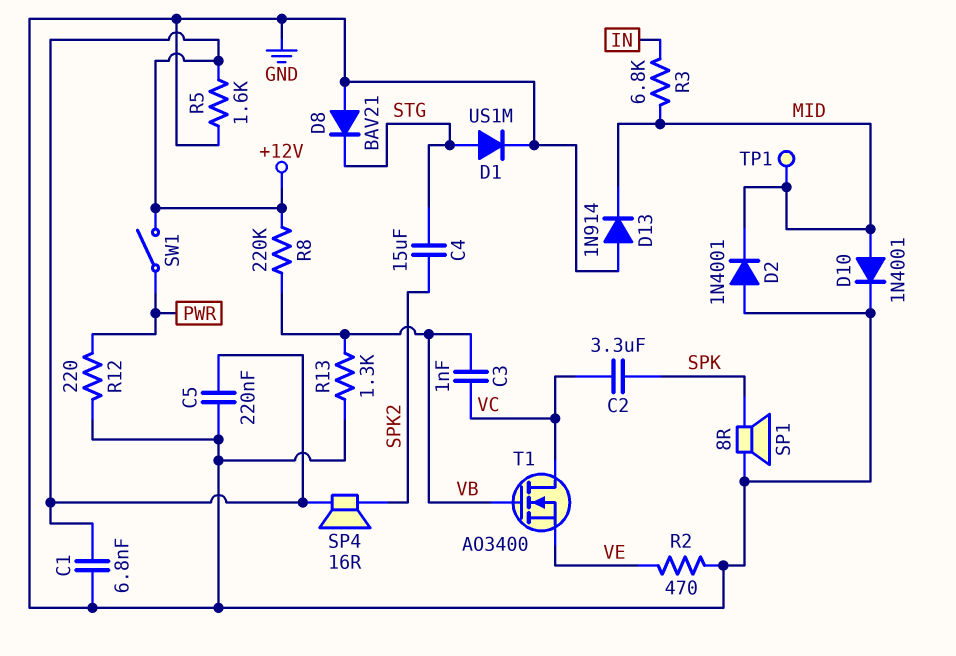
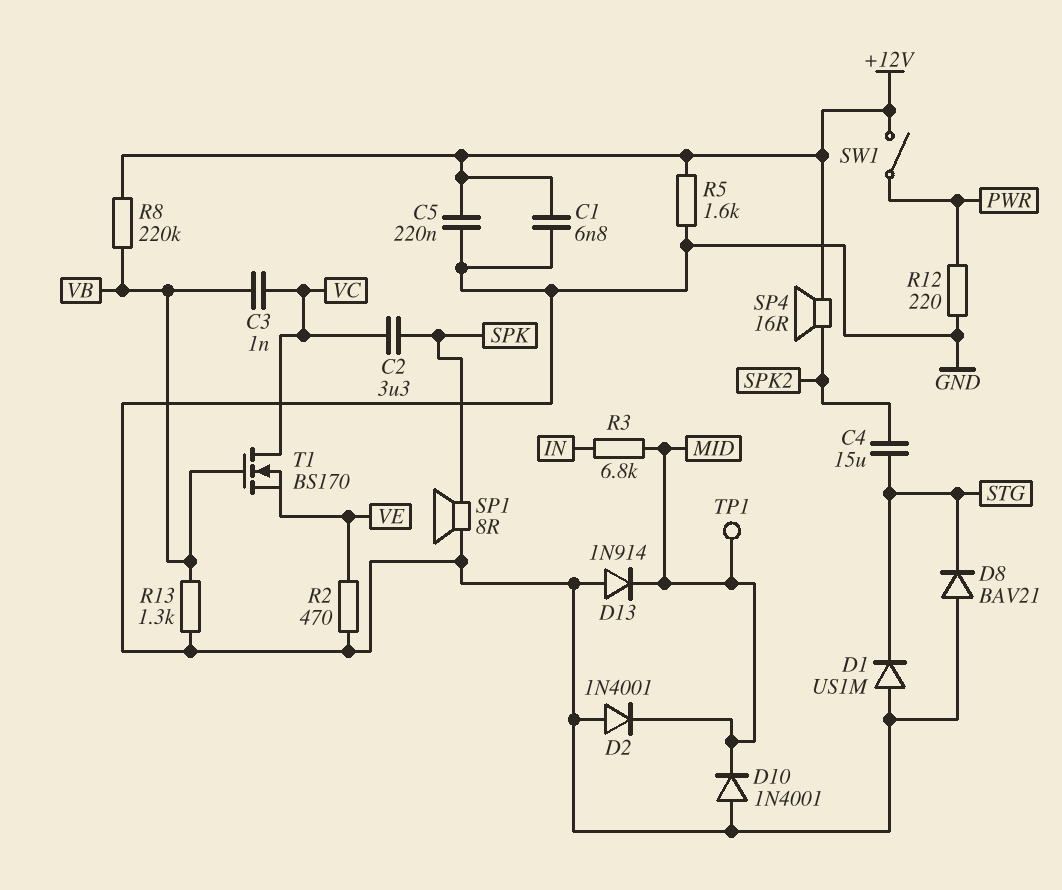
D1: diode US1M (A STG, K GND) -> diode US1M (A GND, K STG)
D10: diode 1N4001 (A MID, K GND) -> diode 1N4001 (A GND, K MID)
T1: NMOS AO3400 (G VB, D VC, S VE) -> NMOS BS170 (G VB, D VC, S VE)

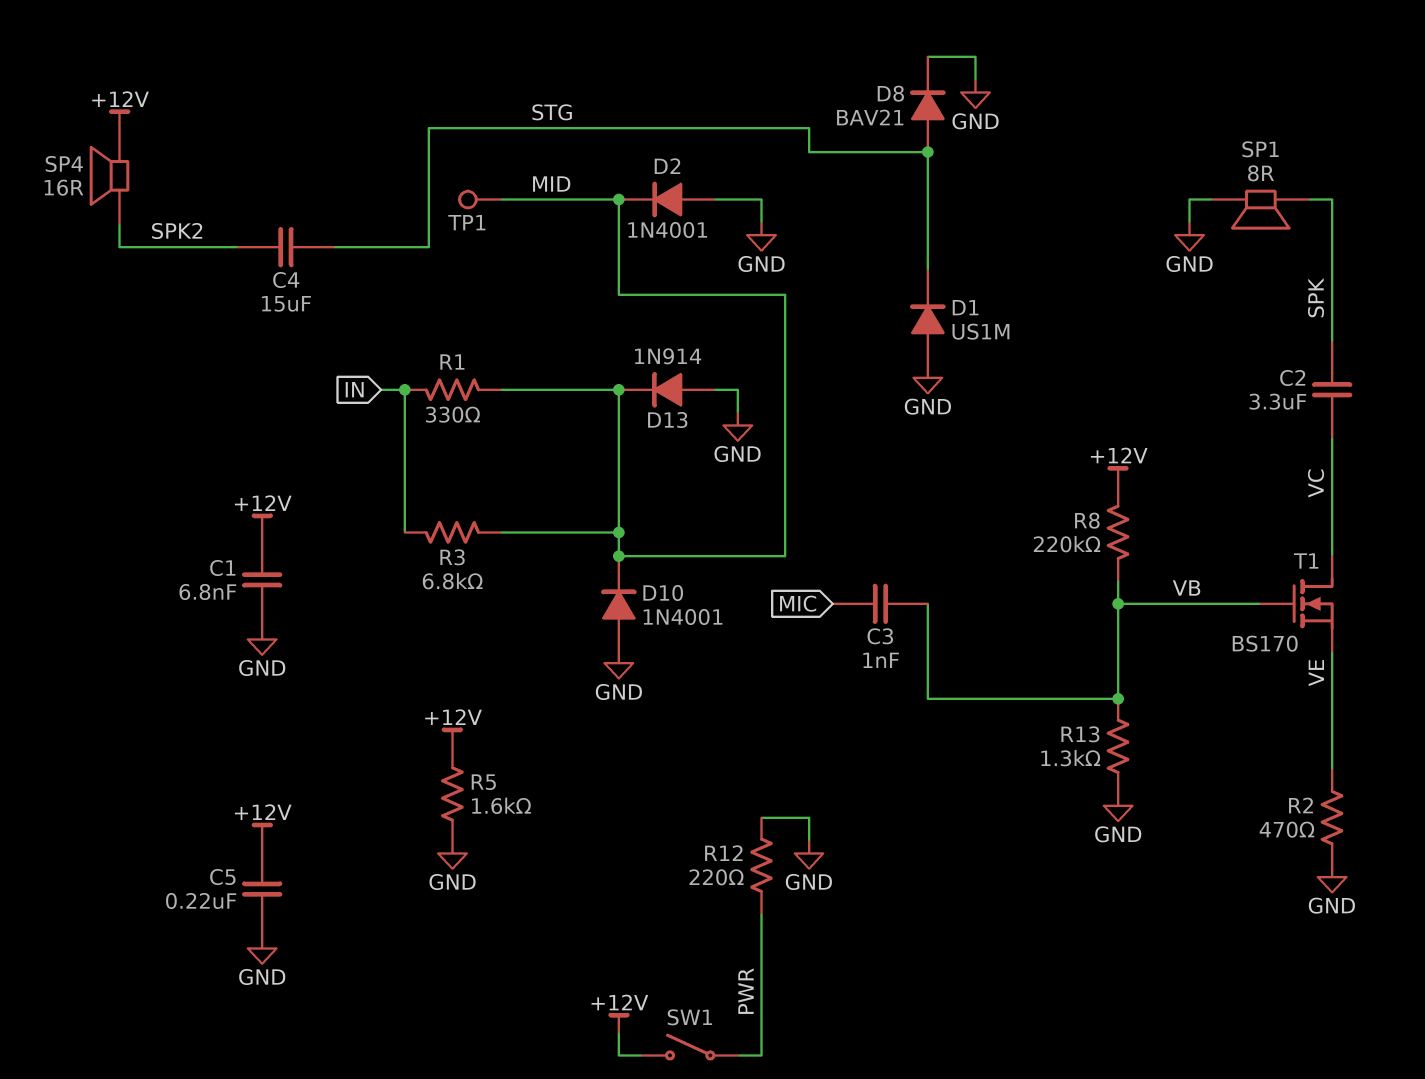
C3: 1nF (VB, VC) -> 1nF (MIC, VB)
D8: diode BAV21 (A GND, K STG) -> diode BAV21 (A STG, K GND)
R1: none -> 330 (IN, MID)

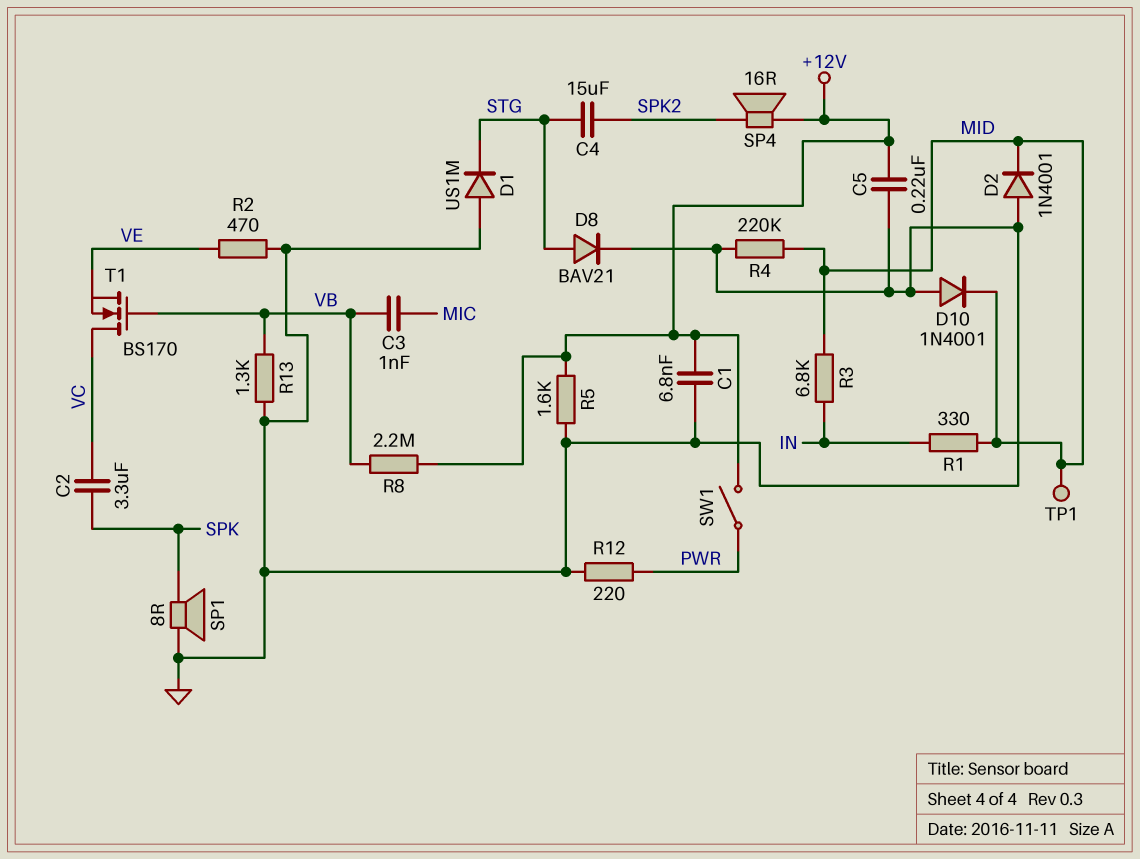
D13: diode 1N914 (A GND, K MID) -> none
R4: none -> 220k (GND, MID)
R8: 220k (+12V, VB) -> 2.2M (+12V, VB)

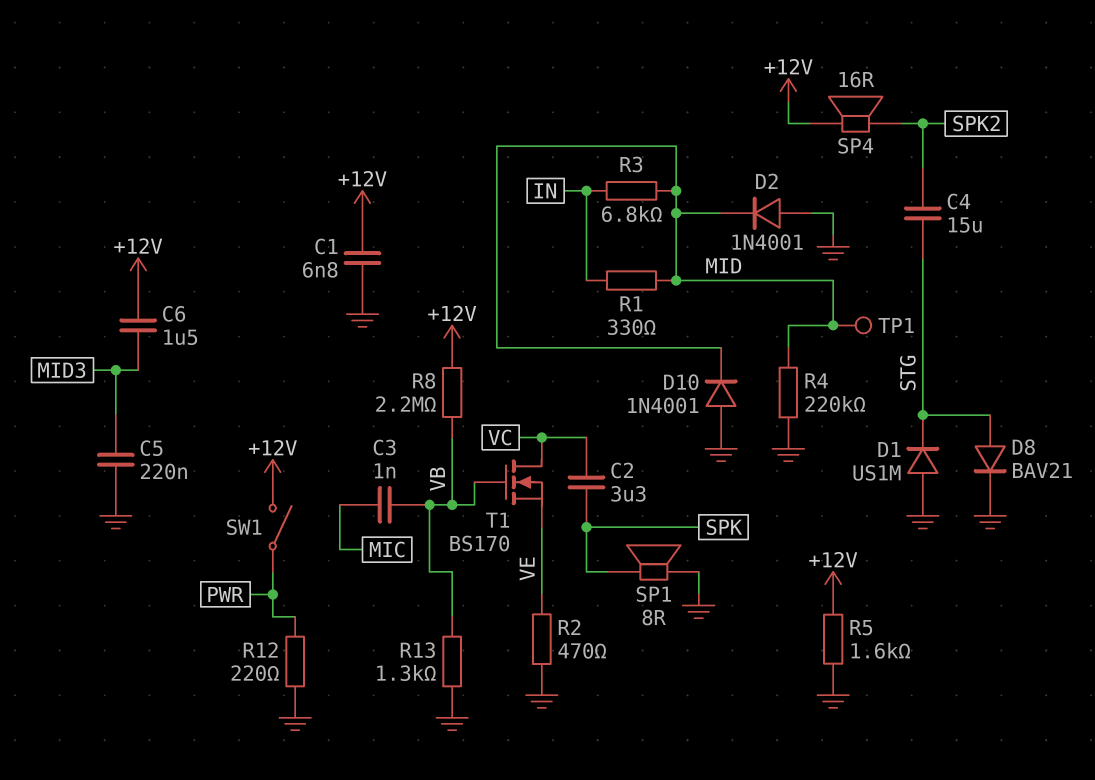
C5: 220nF (+12V, GND) -> 220nF (GND, MID3)
C6: none -> 1.5uF (+12V, MID3)

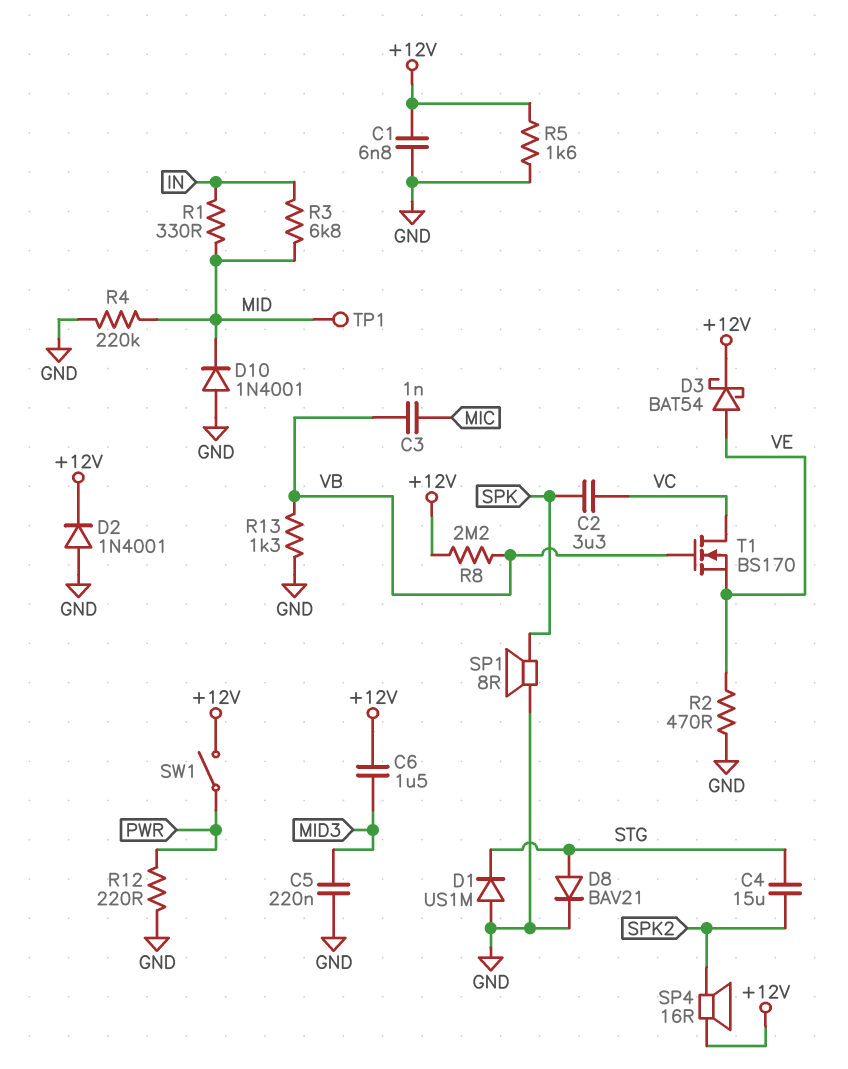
D2: diode 1N4001 (A GND, K MID) -> diode 1N4001 (A GND, K +12V)
D3: none -> schottky BAT54 (A VE, K +12V)

